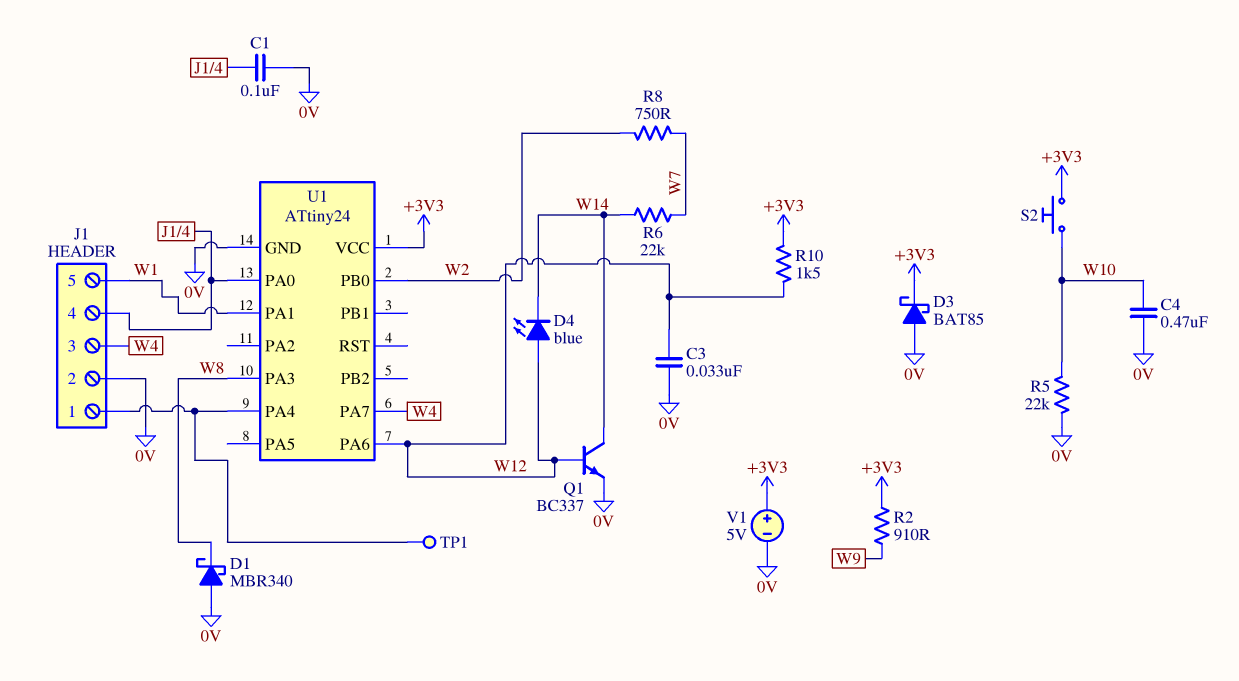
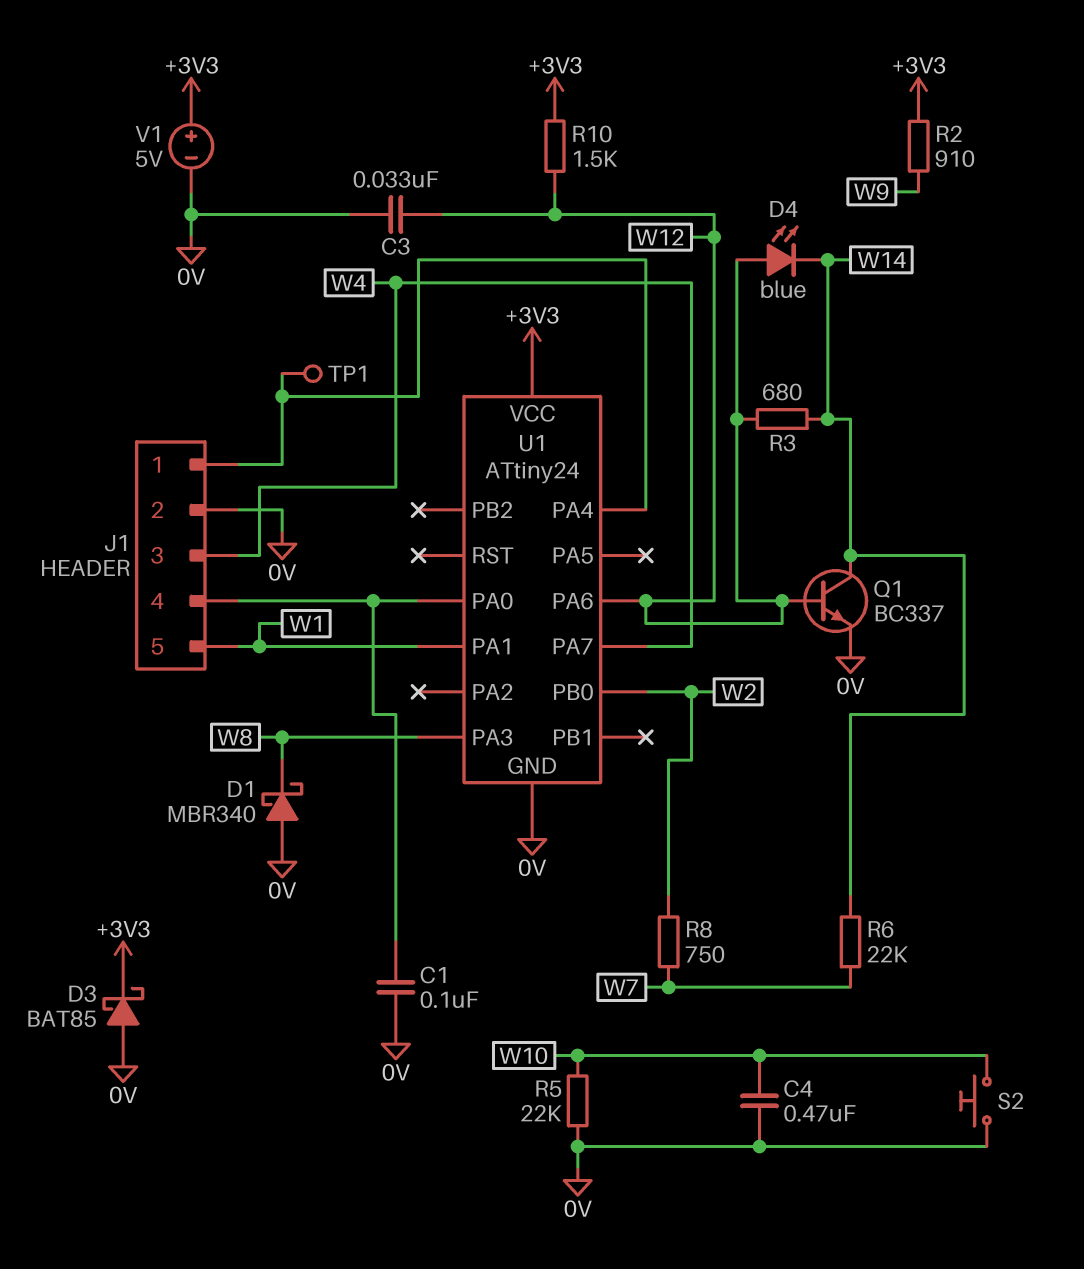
R3: none -> 680 (W12, W14)
S2: button (+3V3, W10) -> button (0V, W10)

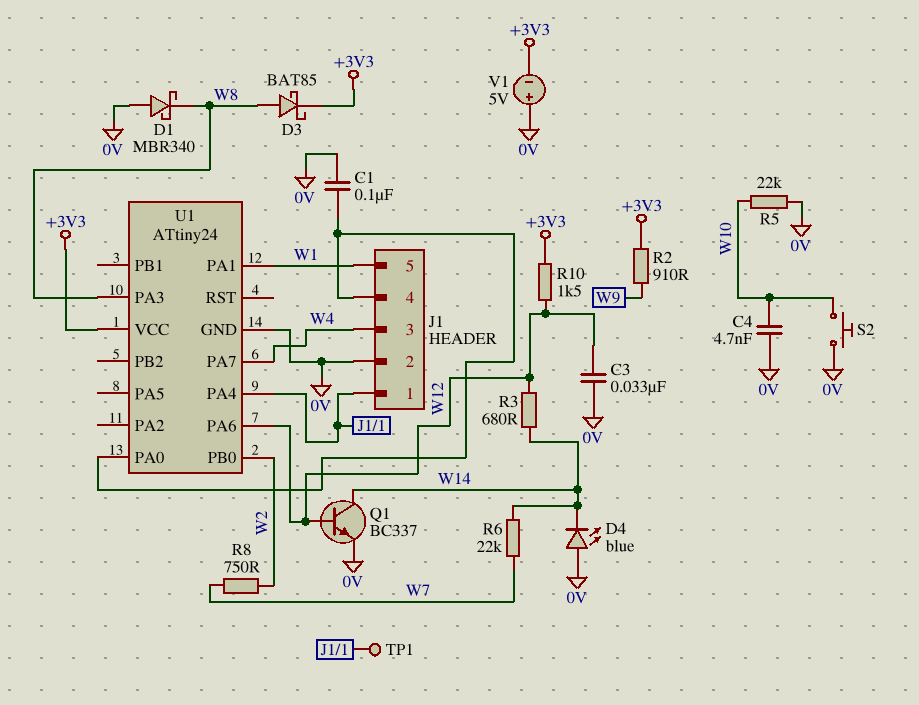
C4: 470nF (0V, W10) -> 4.7nF (0V, W10)
D3: schottky BAT85 (A 0V, K +3V3) -> schottky BAT85 (A W8, K +3V3)
D4: LED blue (A W12, K W14) -> LED blue (A 0V, K W14)
V1: 5V (plus +3V3, minus 0V) -> 5V (plus 0V, minus +3V3)

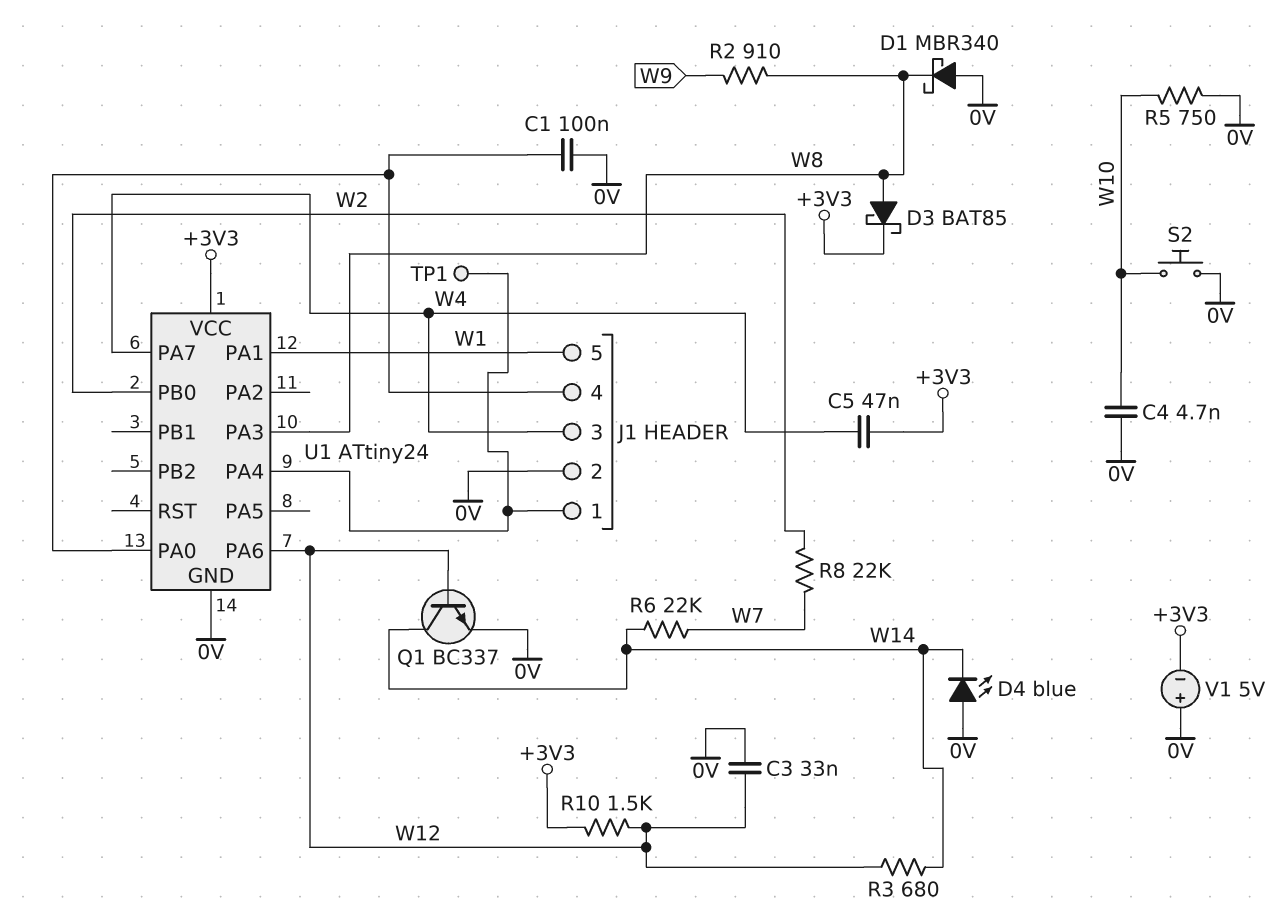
C5: none -> 47nF (+3V3, W4)
R2: 910 (+3V3, W9) -> 910 (W8, W9)
R5: 22k (0V, W10) -> 750 (0V, W10)
R8: 750 (W2, W7) -> 22k (W2, W7)

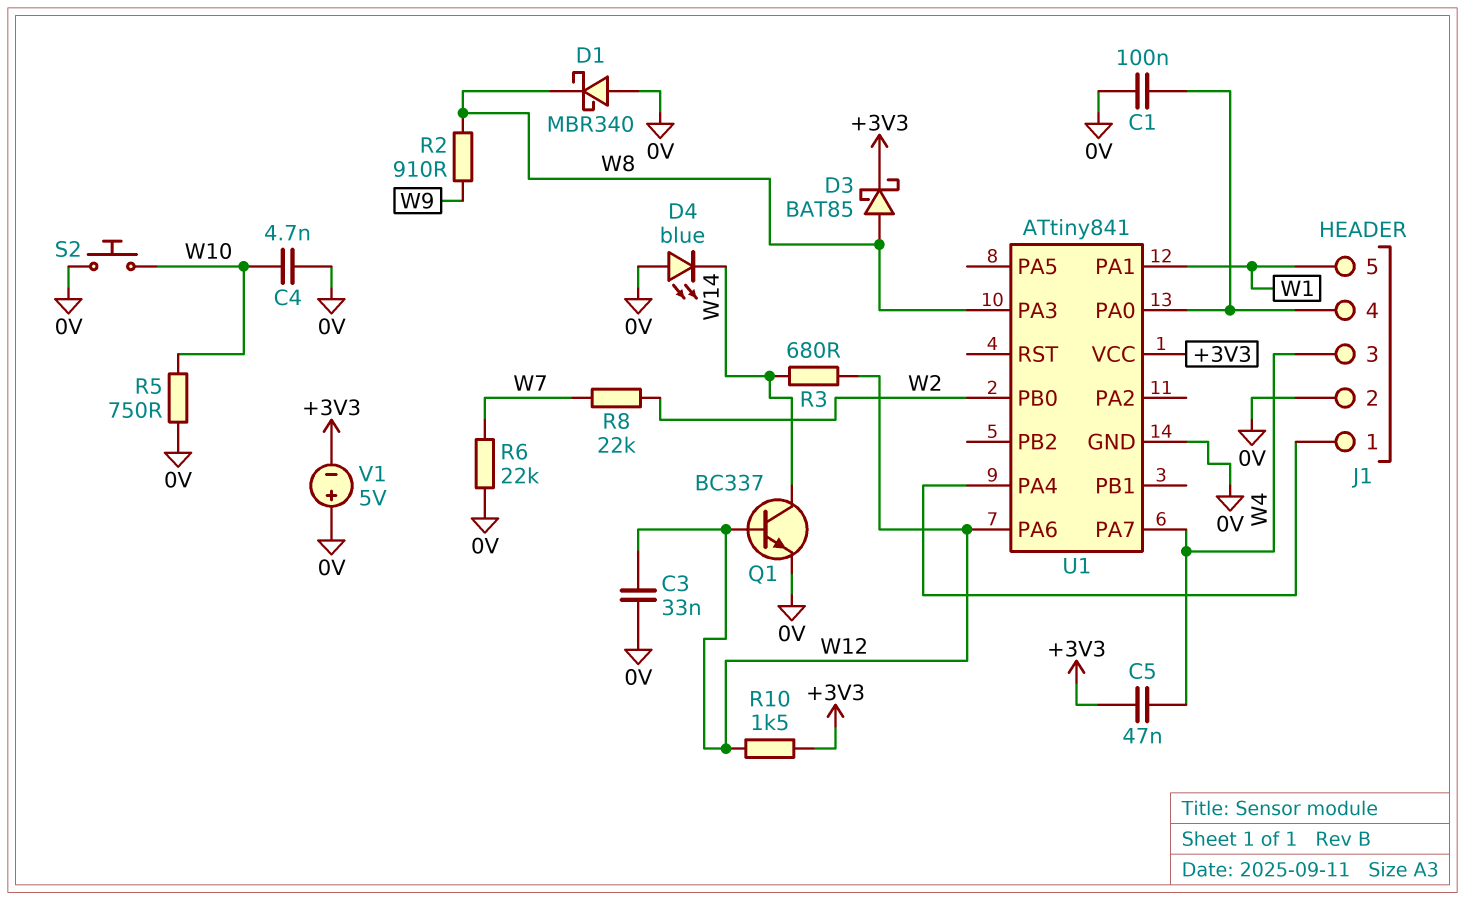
R6: 22k (W7, W14) -> 22k (0V, W7)
TP1: test point (J1/1) -> none
U1: ATtiny24 -> ATtiny841

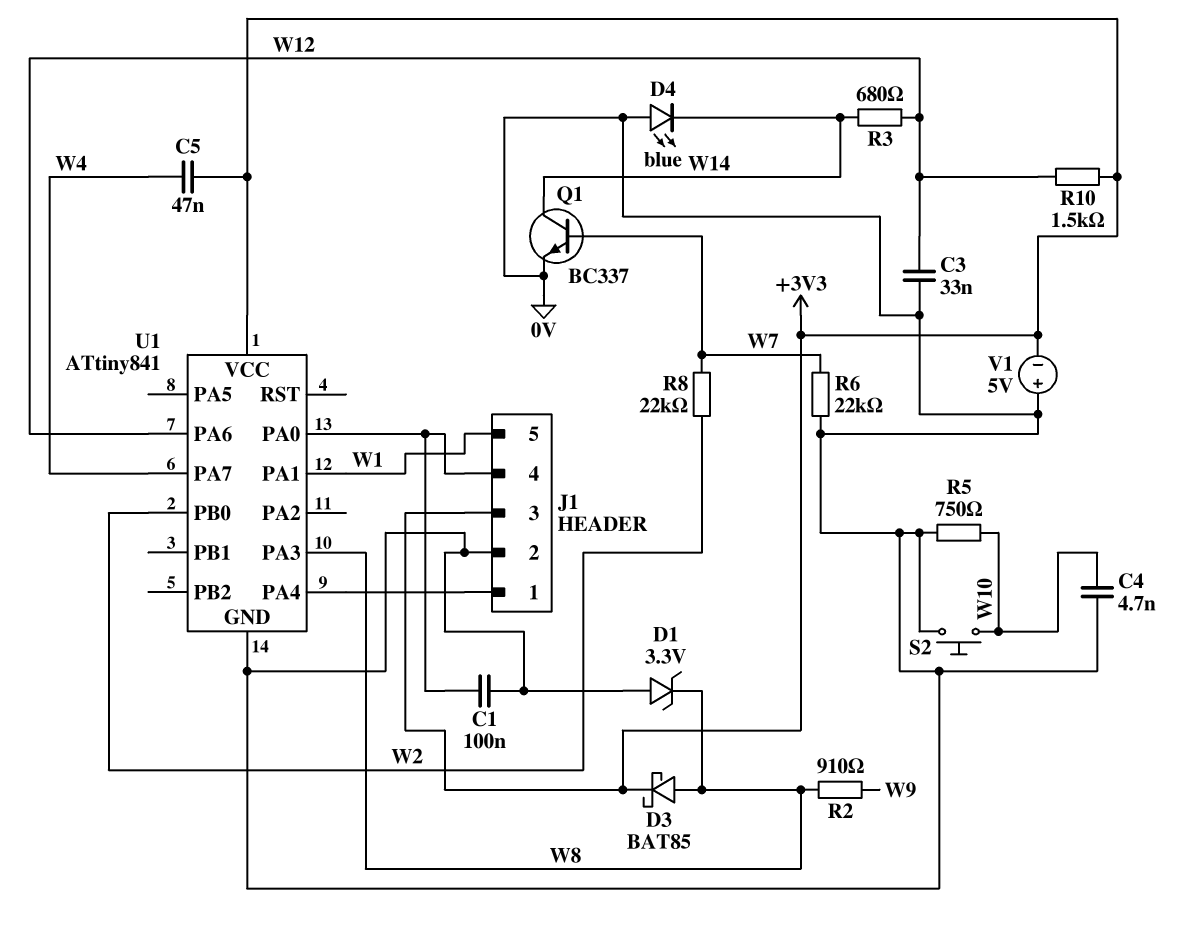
D1: schottky MBR340 (A 0V, K W8) -> zener 3.3V (A 0V, K W8)
J1 pin 3: W4 -> +3V3
Q1: NPN BC337 (B W12, C W14, E 0V) -> NPN BC337 (B W7, C W14, E 0V)

